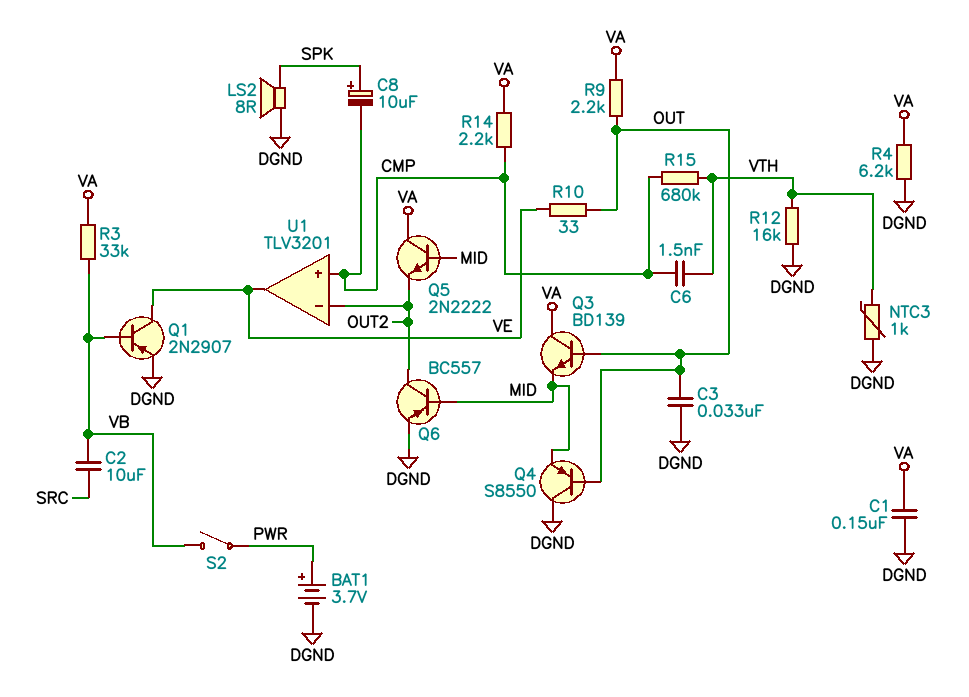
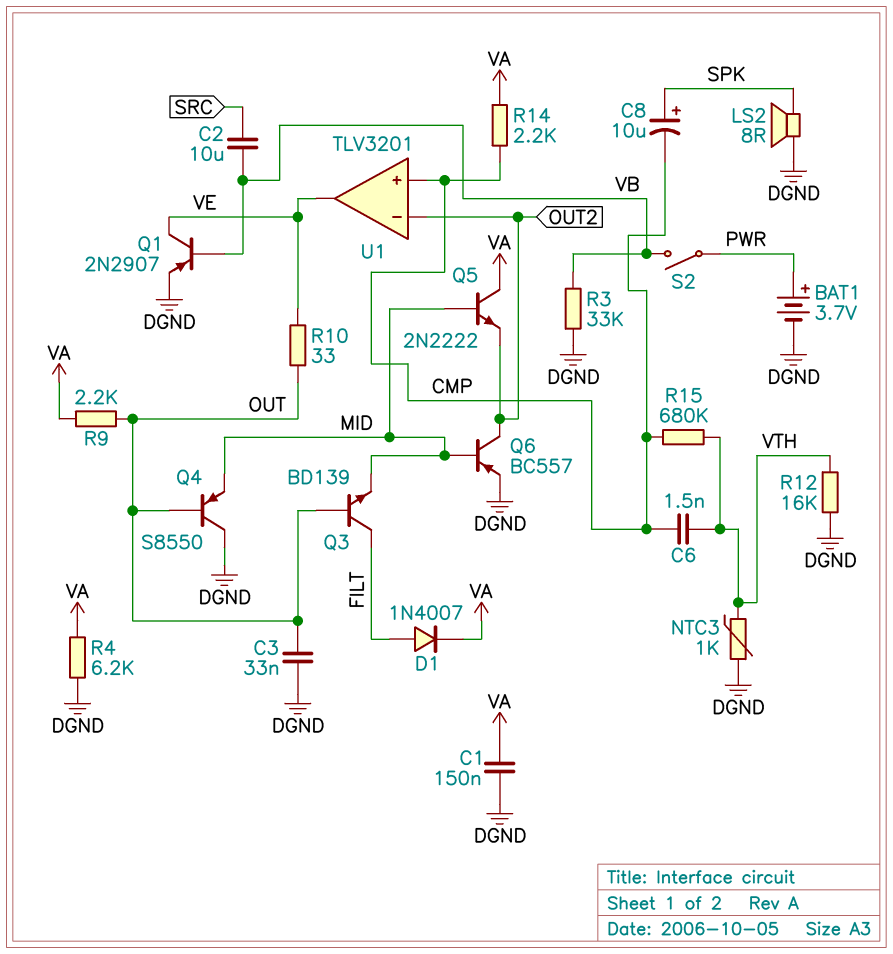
D1: none -> diode 1N4007 (A FILT, K VA)
Q3: NPN BD139 (B OUT, C VA, E MID) -> NPN BD139 (B OUT, C FILT, E MID)
R3: 33k (VA, VB) -> 33k (DGND, VB)

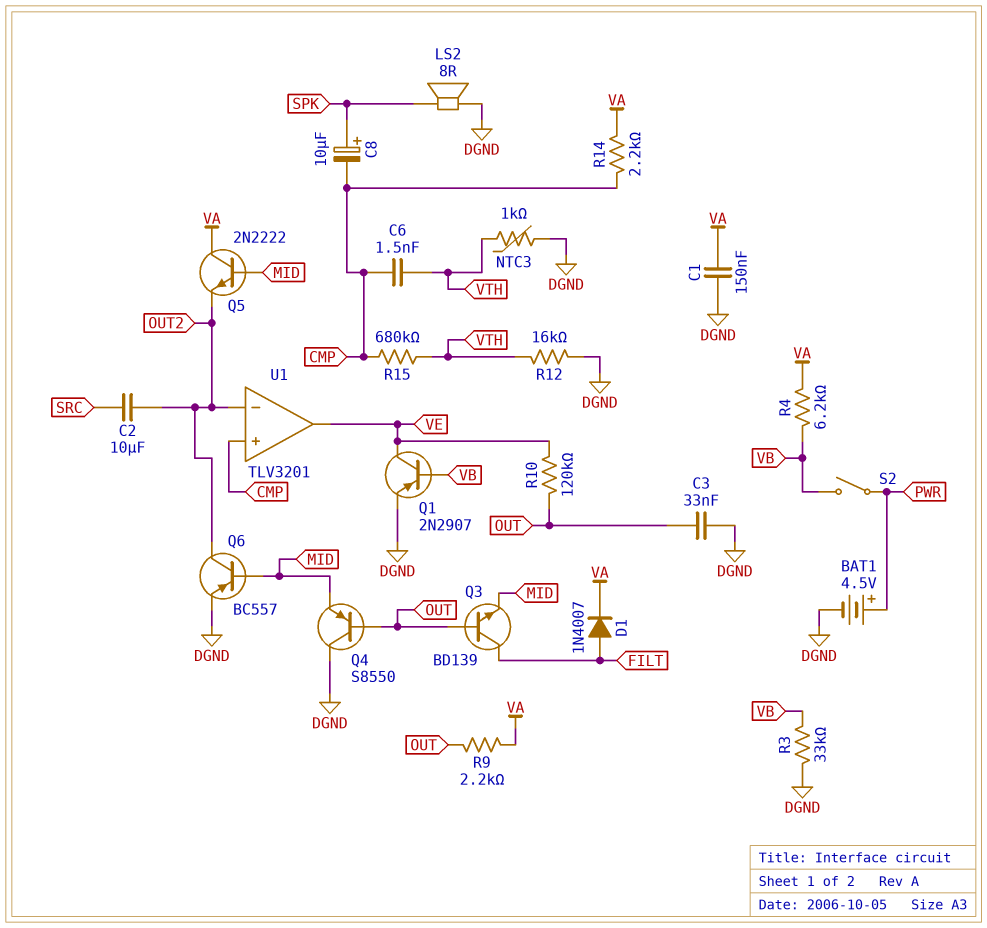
BAT1: 3.7V (plus PWR, minus DGND) -> 4.5V (plus PWR, minus DGND)
C2: 10uF (SRC, VB) -> 10uF (OUT2, SRC)
R4: 6.2k (DGND, VA) -> 6.2k (VA, VB)
R10: 33 (OUT, VE) -> 120k (OUT, VE)

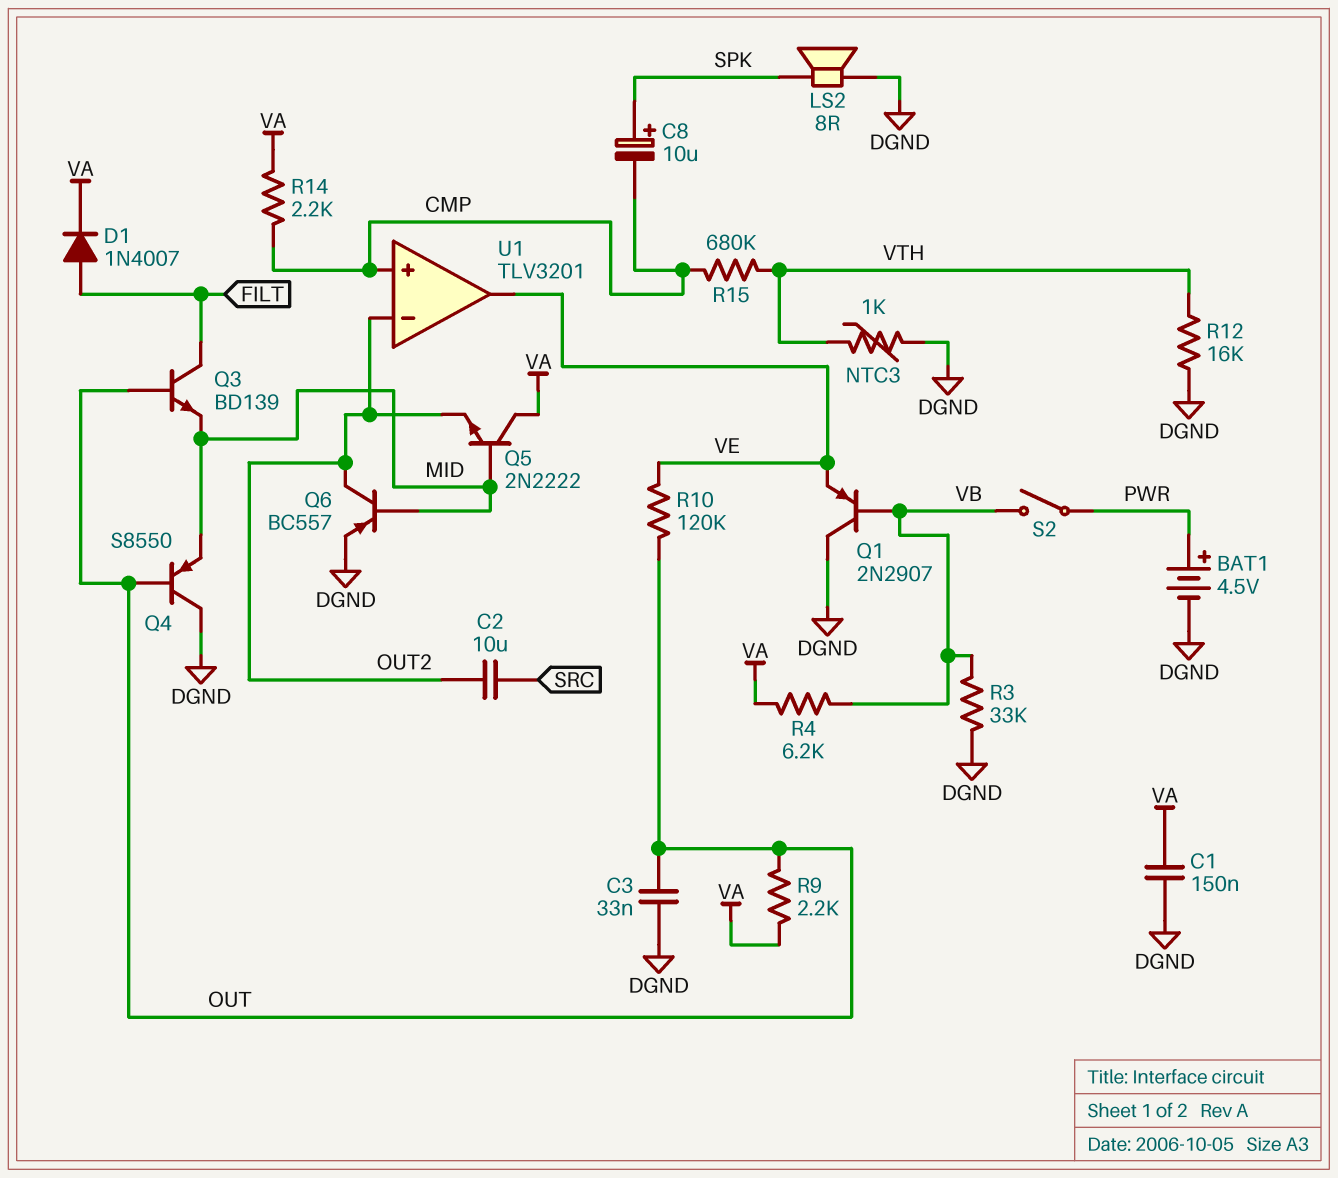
C6: 1.5nF (CMP, VTH) -> none
Q1: PNP 2N2907 (B VB, C VE, E DGND) -> PNP 2N2907 (B VB, C DGND, E VE)

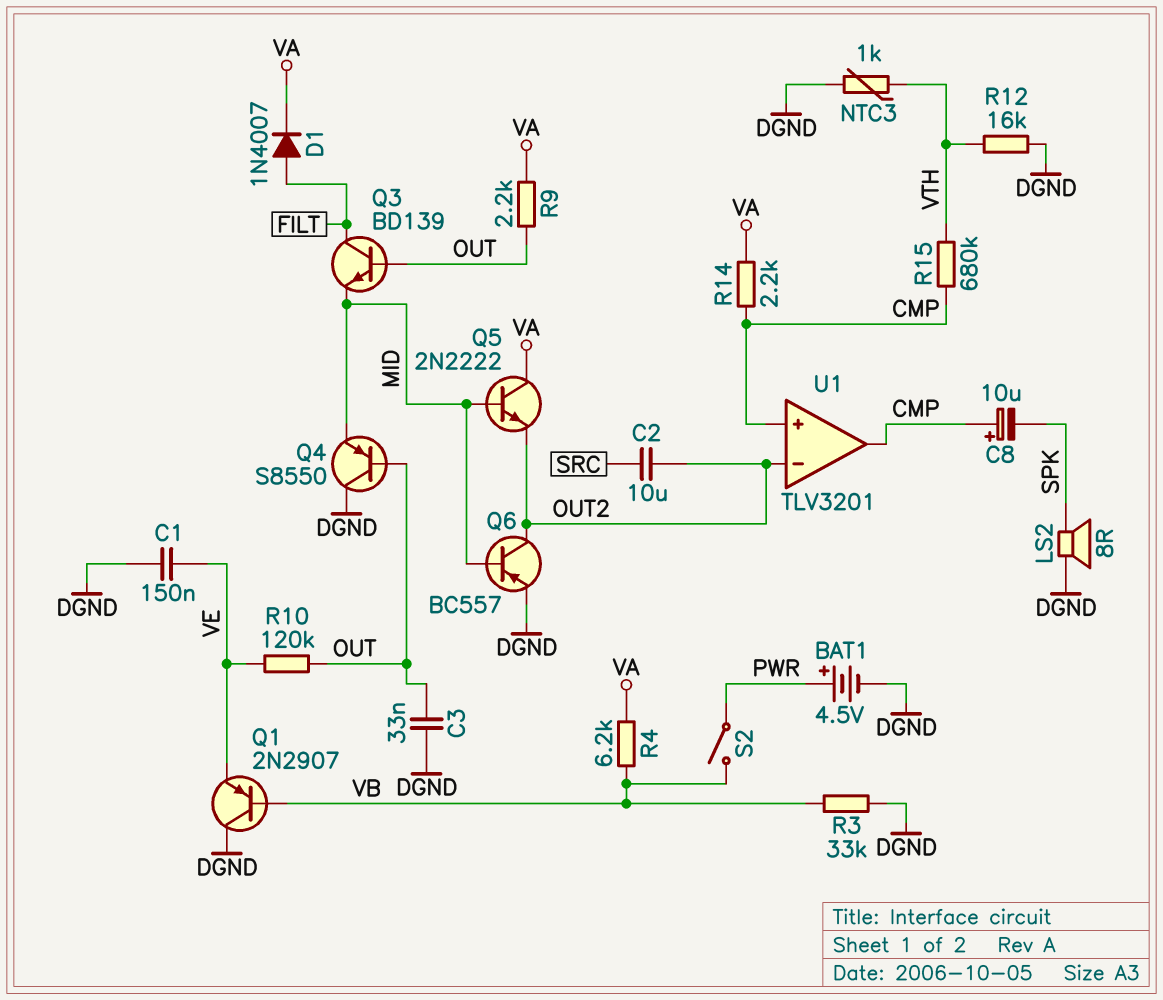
C1: 150nF (DGND, VA) -> 150nF (DGND, VE)
C8: 10uF (plus SPK, minus CMP) -> 10uF (plus CMP, minus SPK)
U1 pin out: VE -> CMP

